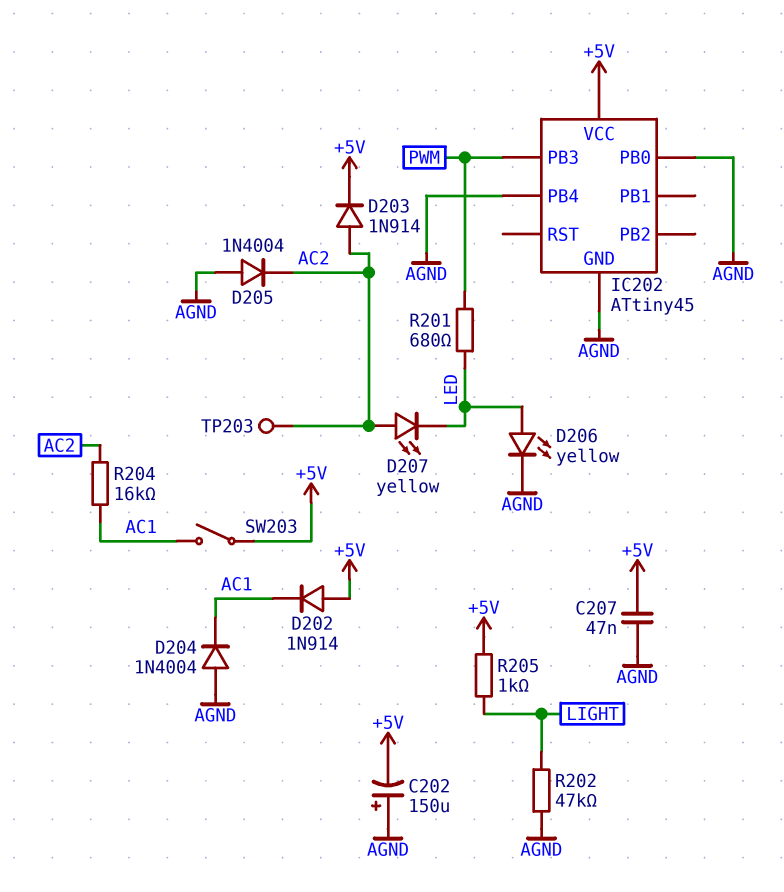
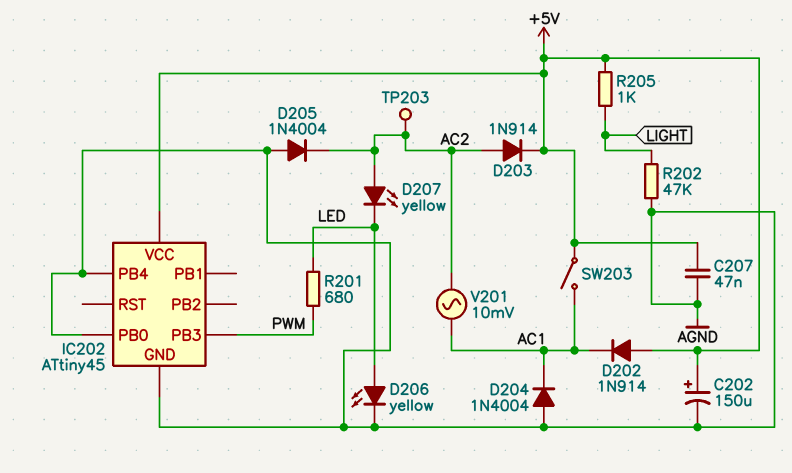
C202: 150uF (plus AGND, minus +5V) -> 150uF (plus +5V, minus AGND)
R204: 16k (AC1, AC2) -> none
V201: none -> AC 10mV (AC1, AC2)

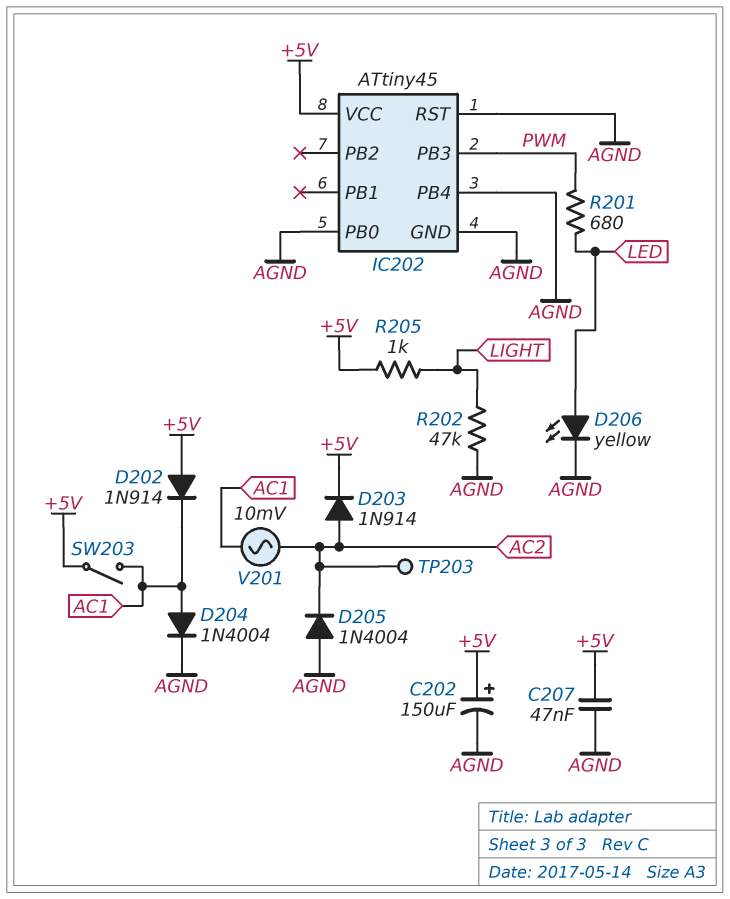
D204: diode 1N4004 (A AGND, K AC1) -> diode 1N4004 (A AC1, K AGND)
D207: LED yellow (A AC2, K LED) -> none
IC202 pin RST: none -> AGND

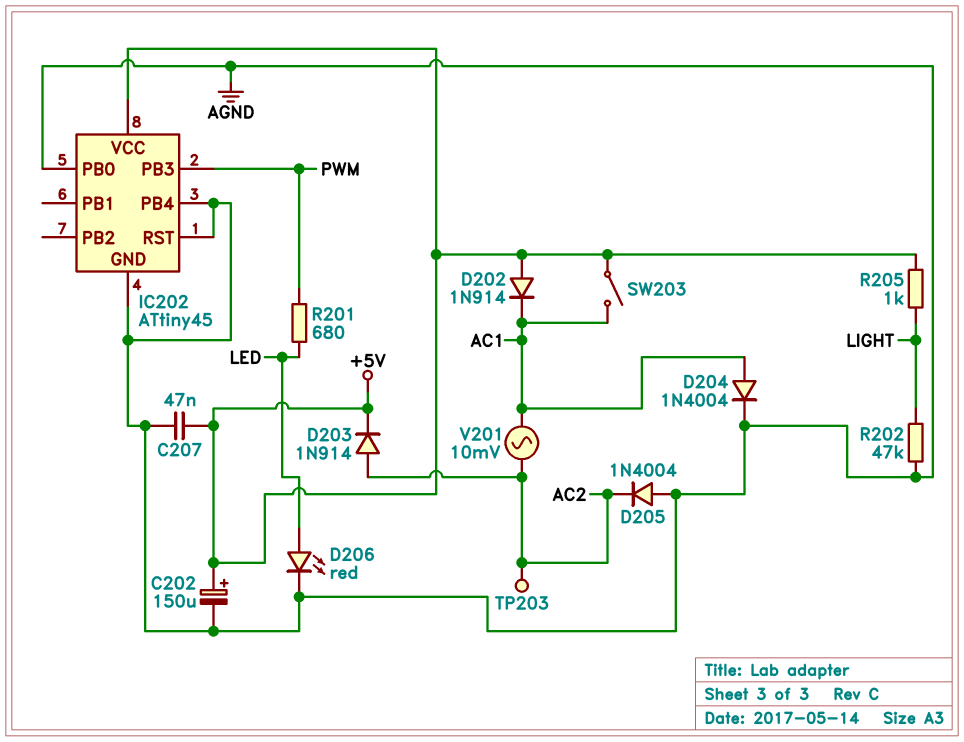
D206: LED yellow (A LED, K AGND) -> LED red (A LED, K AGND)

